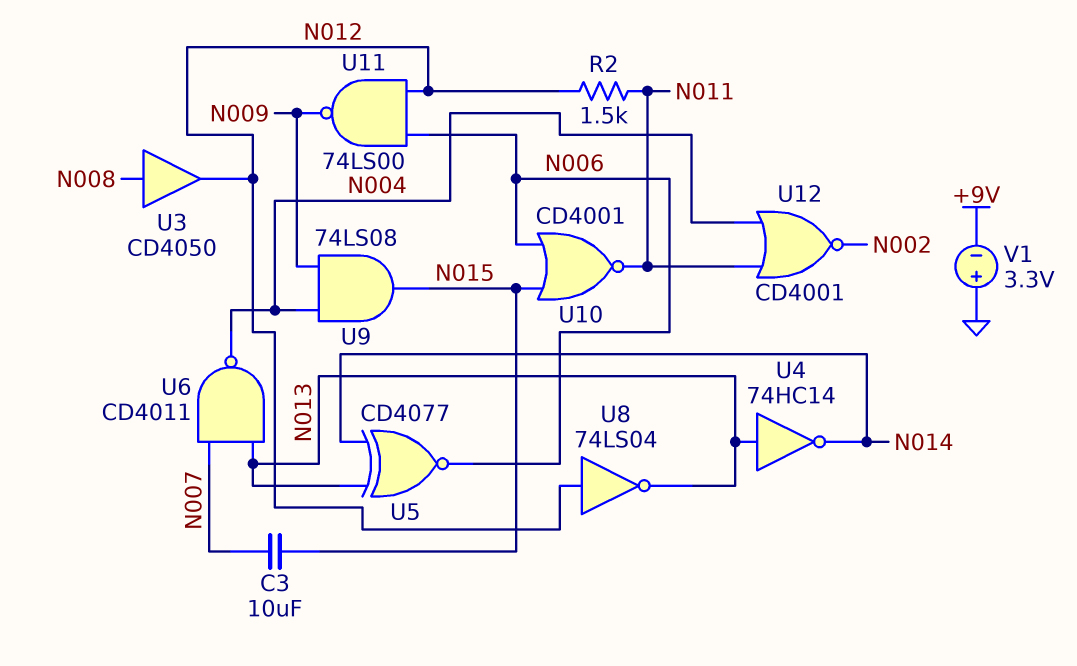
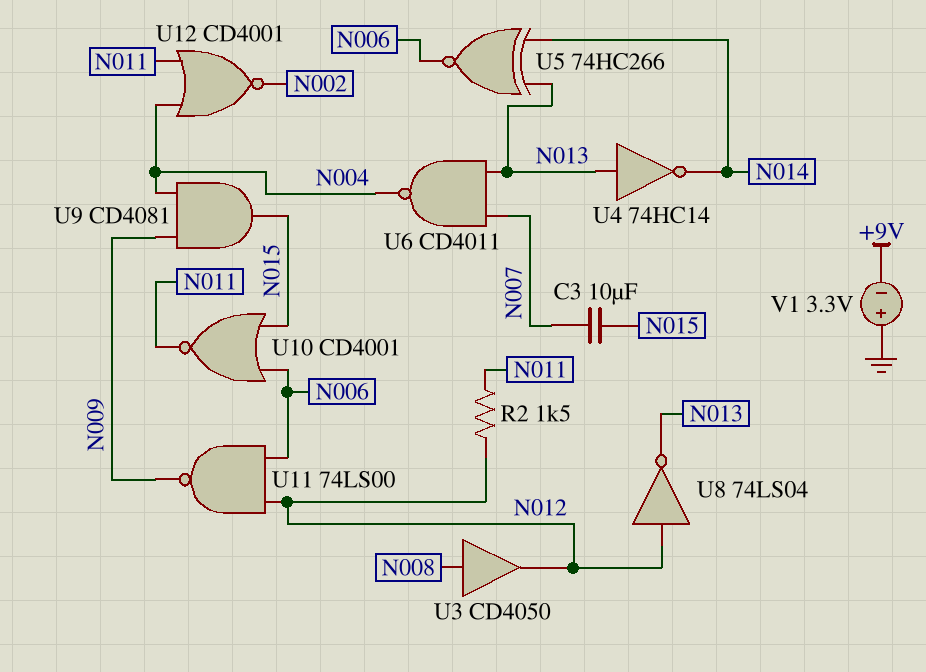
U5: XNOR CD4077 (in N013, in N014, out N006) -> XNOR 74HC266 (in N013, in N014, out N006)
U9: AND 74LS08 (in N004, in N009, out N015) -> AND CD4081 (in N004, in N009, out N015)

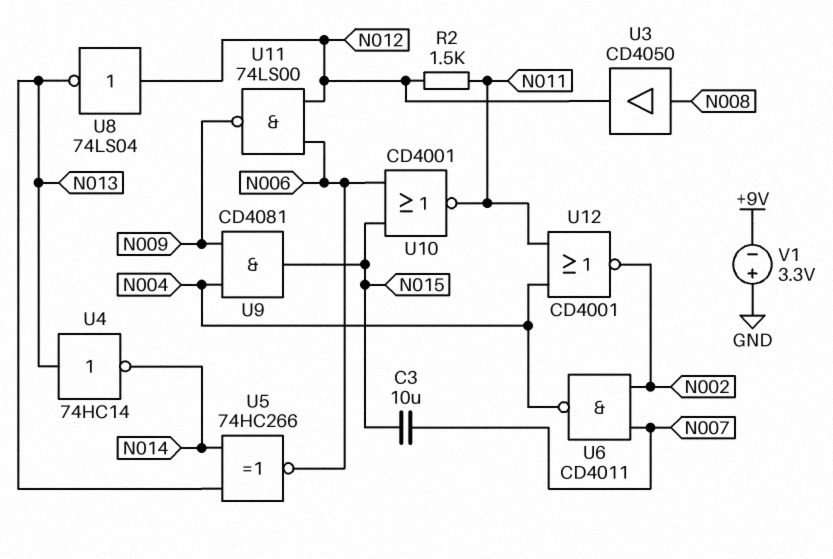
U6: NAND CD4011 (in N007, in N013, out N004) -> NAND CD4011 (in N002, in N007, out N004)

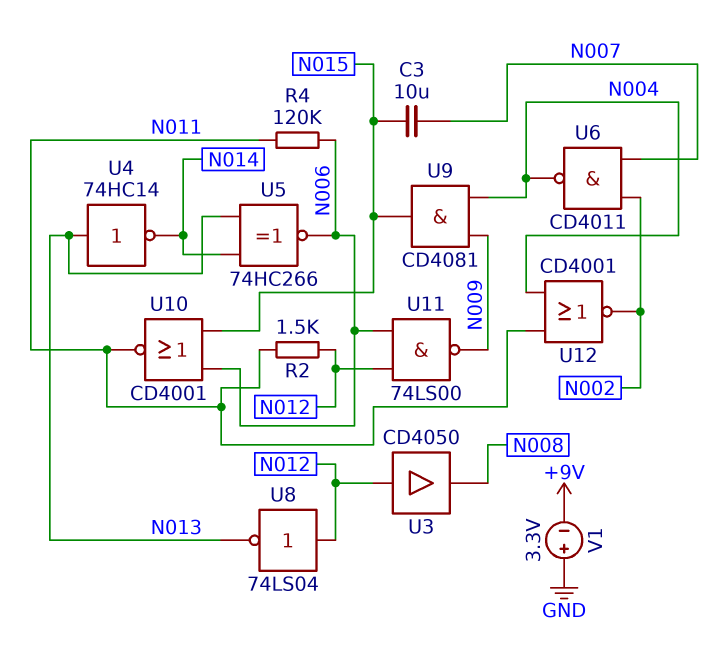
R4: none -> 120k (N006, N011)
U3: buffer CD4050 (in N008, out N012) -> buffer CD4050 (in N012, out N008)

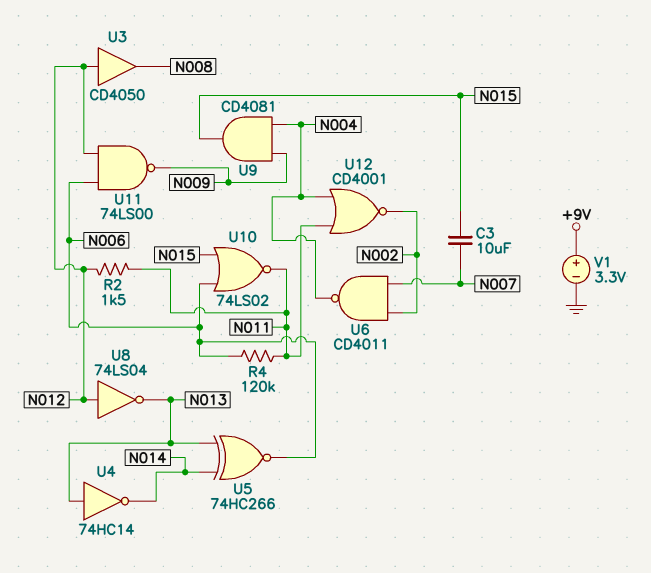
U10: NOR CD4001 (in N006, in N015, out N011) -> NOR 74LS02 (in N006, in N015, out N011)
V1: 3.3V (plus GND, minus +9V) -> 3.3V (plus +9V, minus GND)

